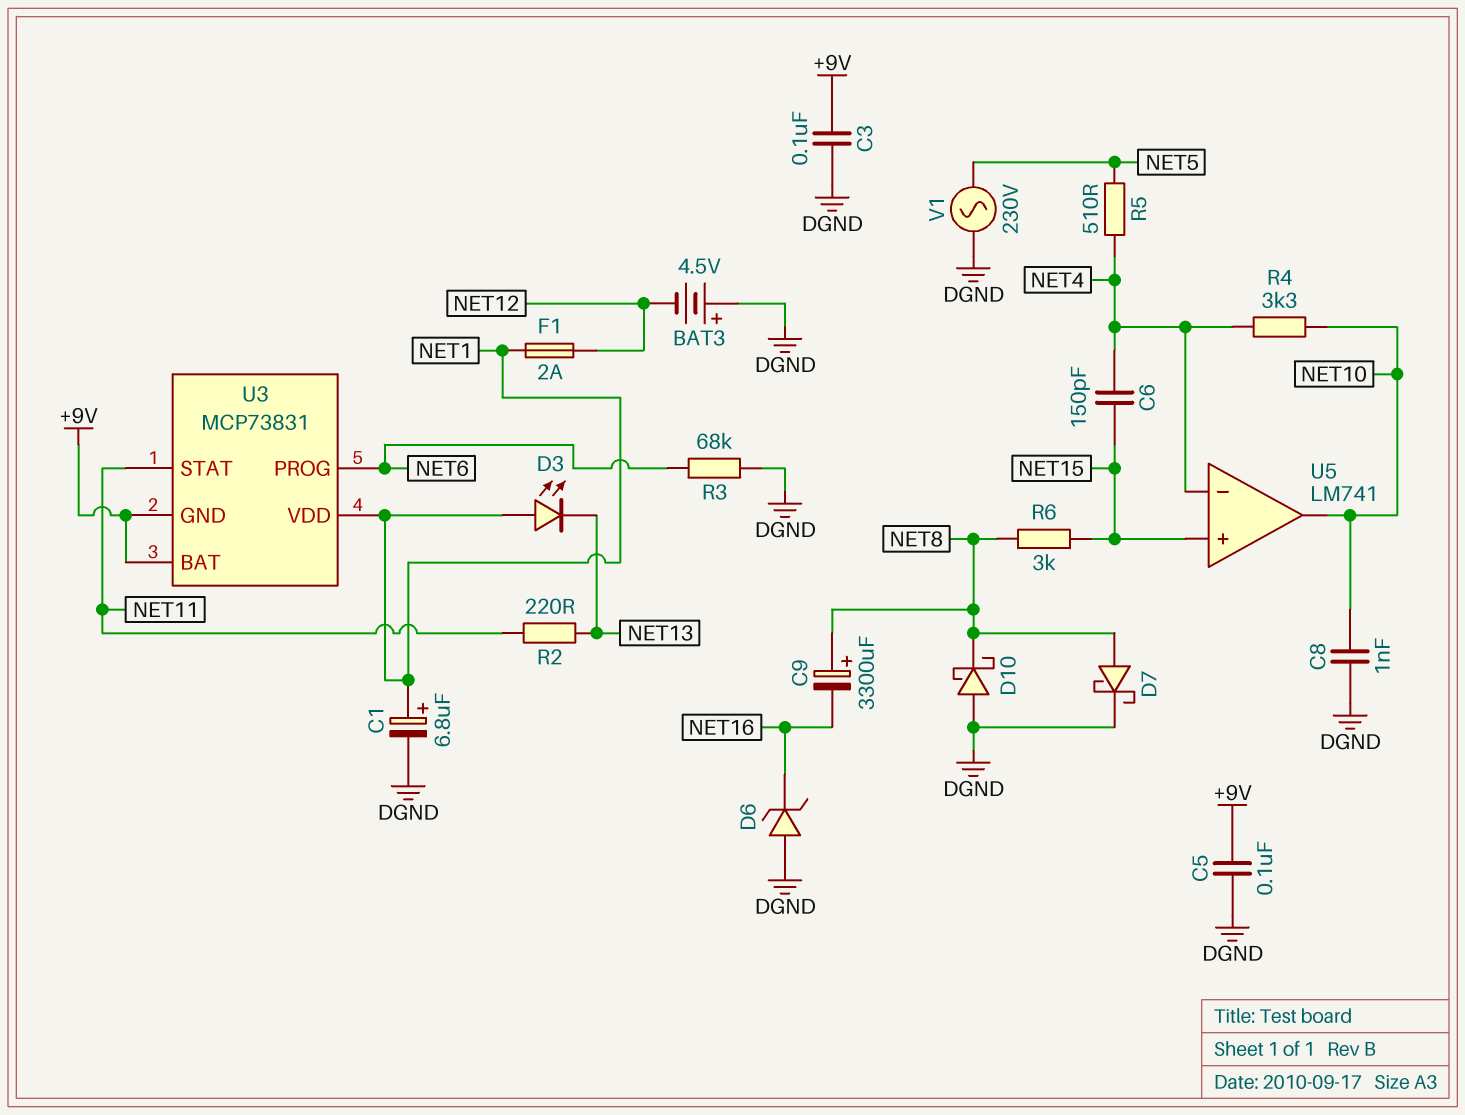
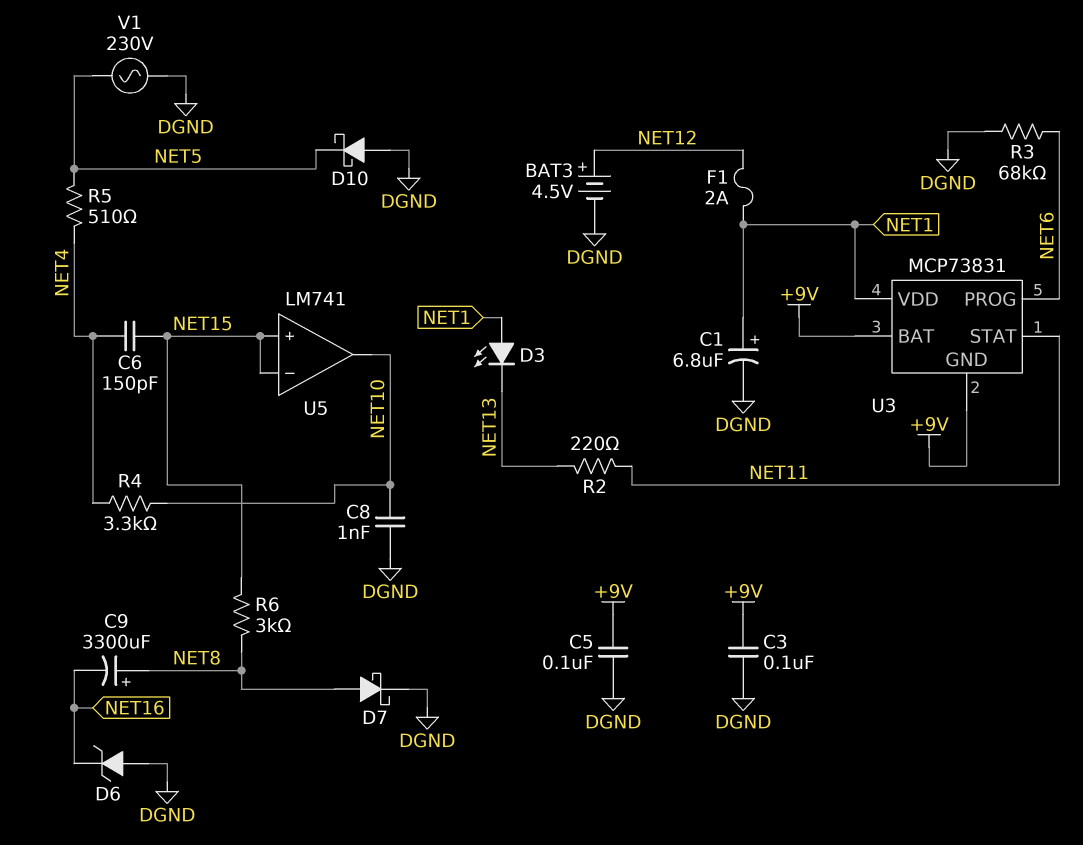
BAT3: 4.5V (plus DGND, minus NET12) -> 4.5V (plus NET12, minus DGND)
D10: schottky (A DGND, K NET8) -> schottky (A DGND, K NET5)
U5 pin in-: NET4 -> NET15

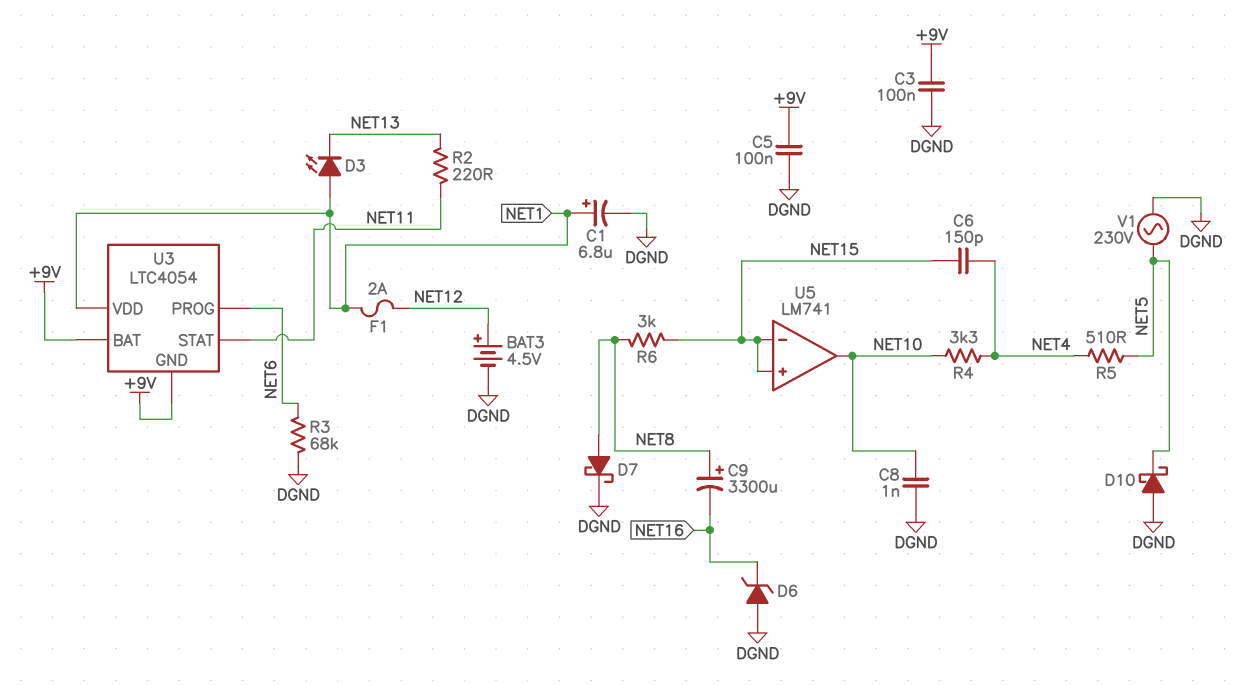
U3: MCP73831 -> LTC4054

